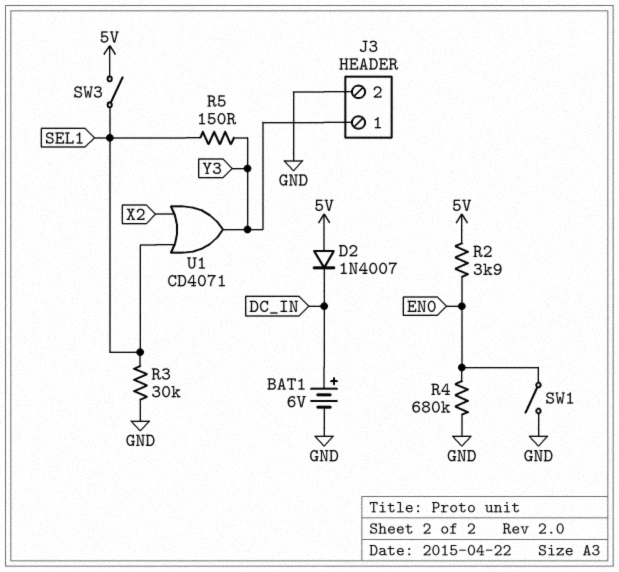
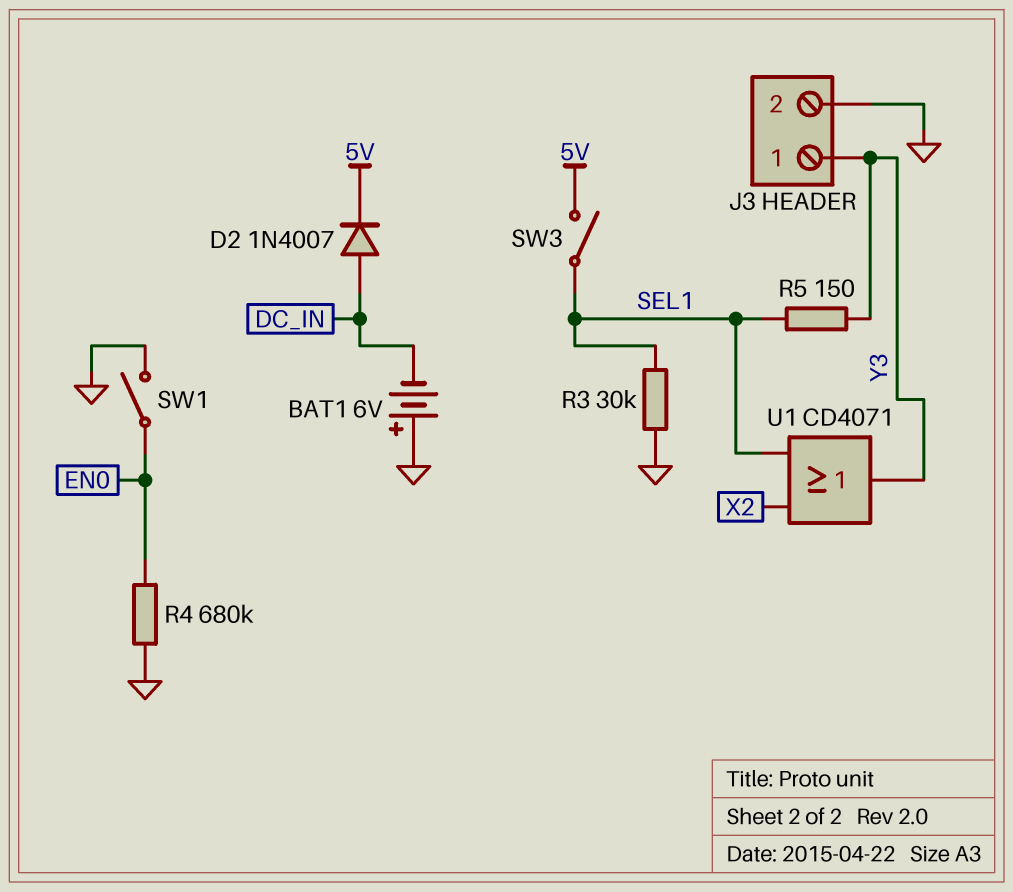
BAT1: 6V (plus DC_IN, minus GND) -> 6V (plus GND, minus DC_IN)
D2: diode 1N4007 (A 5V, K DC_IN) -> diode 1N4007 (A DC_IN, K 5V)
R2: 3.9k (5V, EN0) -> none

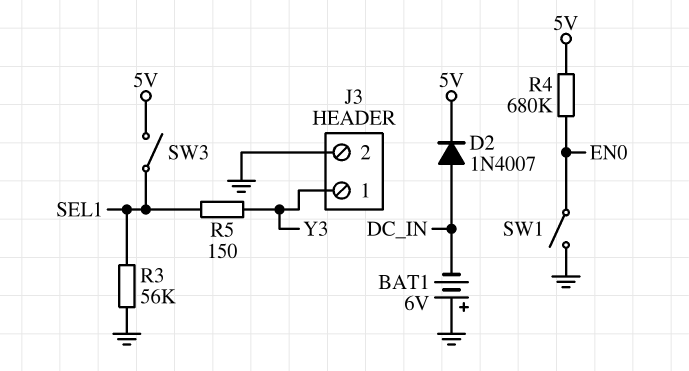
R3: 30k (GND, SEL1) -> 56k (GND, SEL1)
R4: 680k (EN0, GND) -> 680k (5V, EN0)
U1: OR CD4071 (in SEL1, in X2, out Y3) -> none

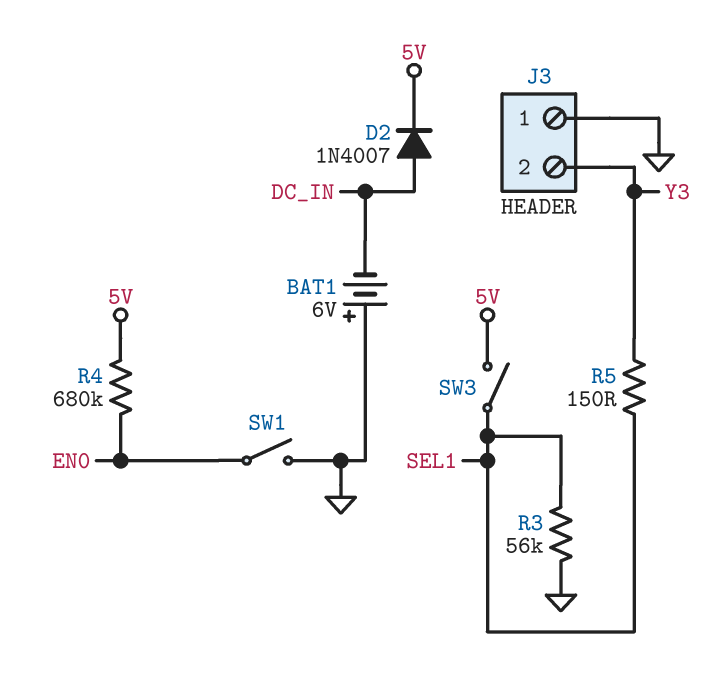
J3 pin 1: Y3 -> GND
J3 pin 2: GND -> Y3

